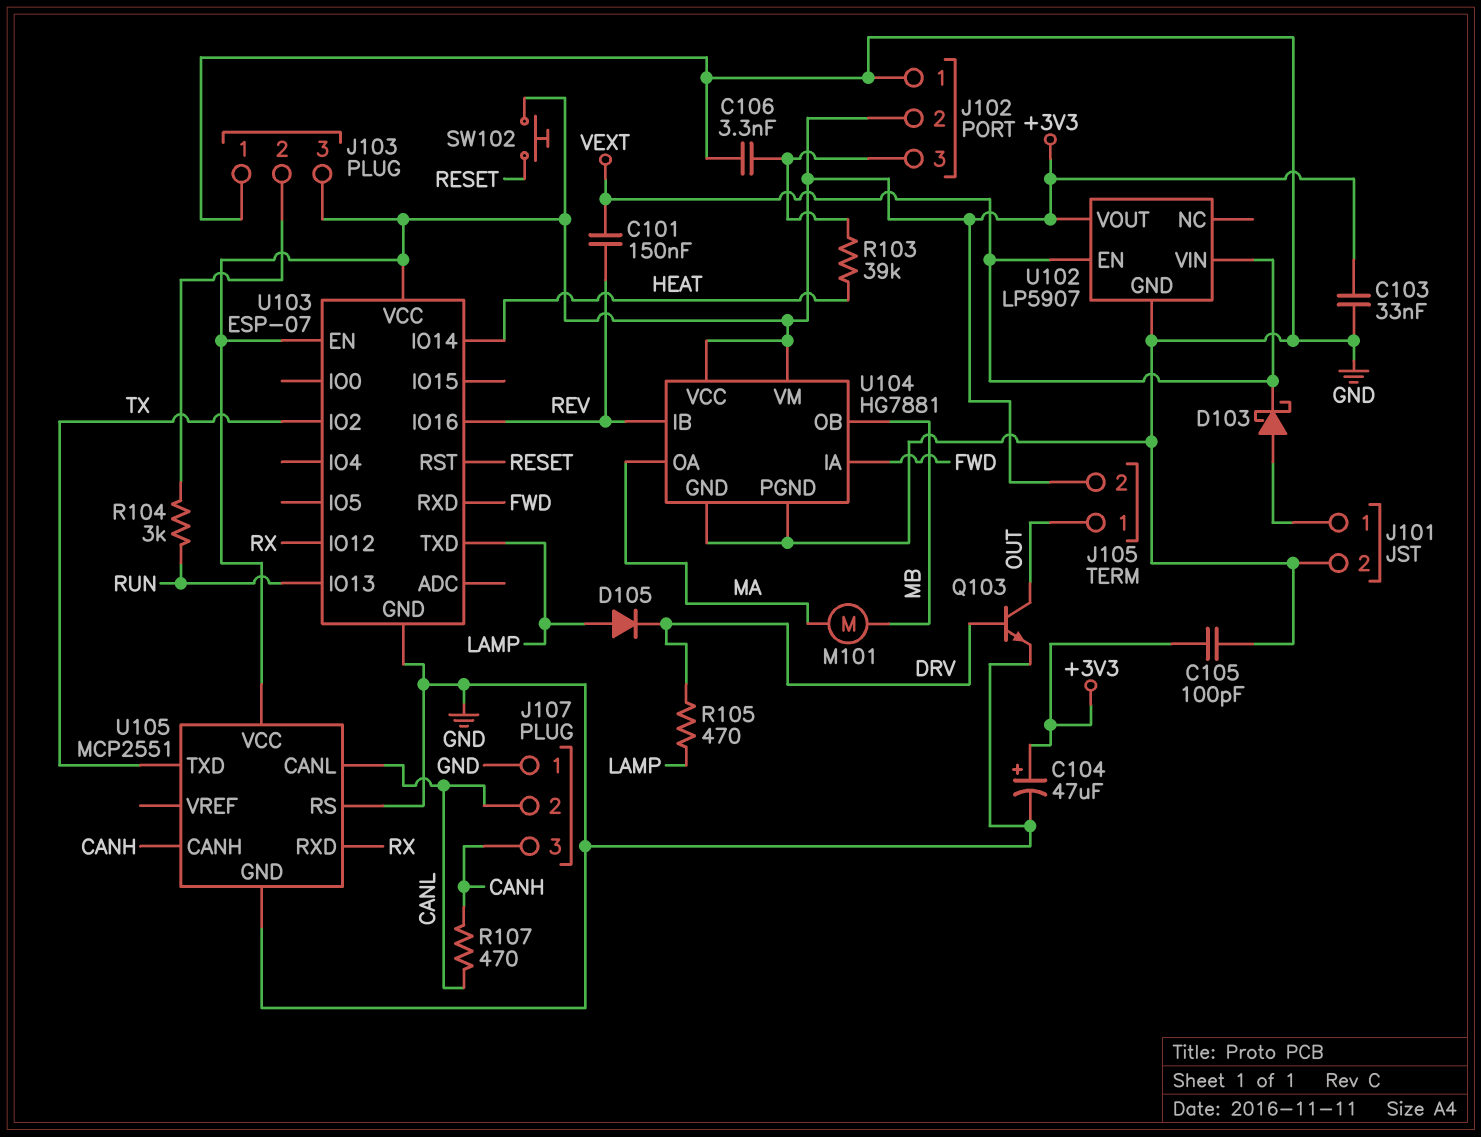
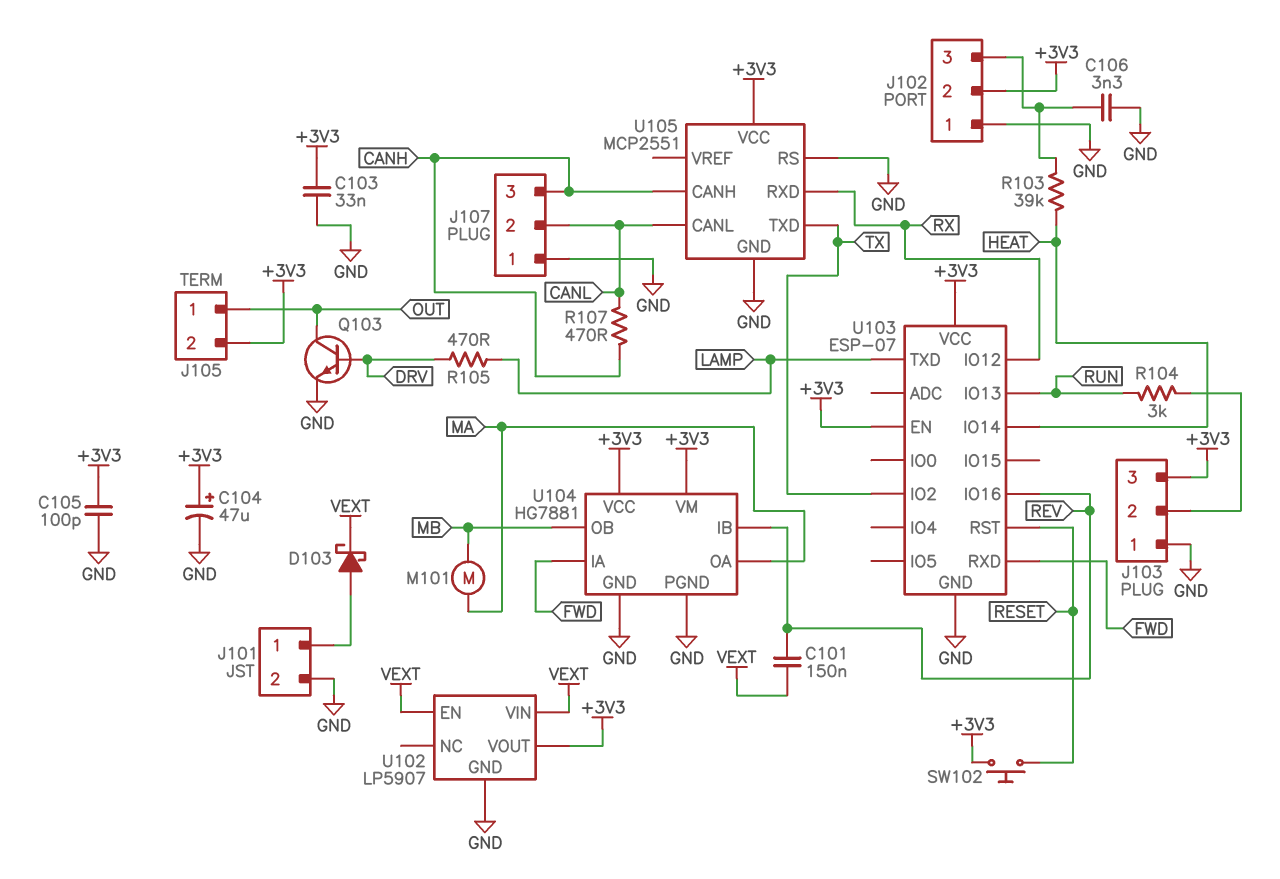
D105: diode (A LAMP, K DRV) -> none

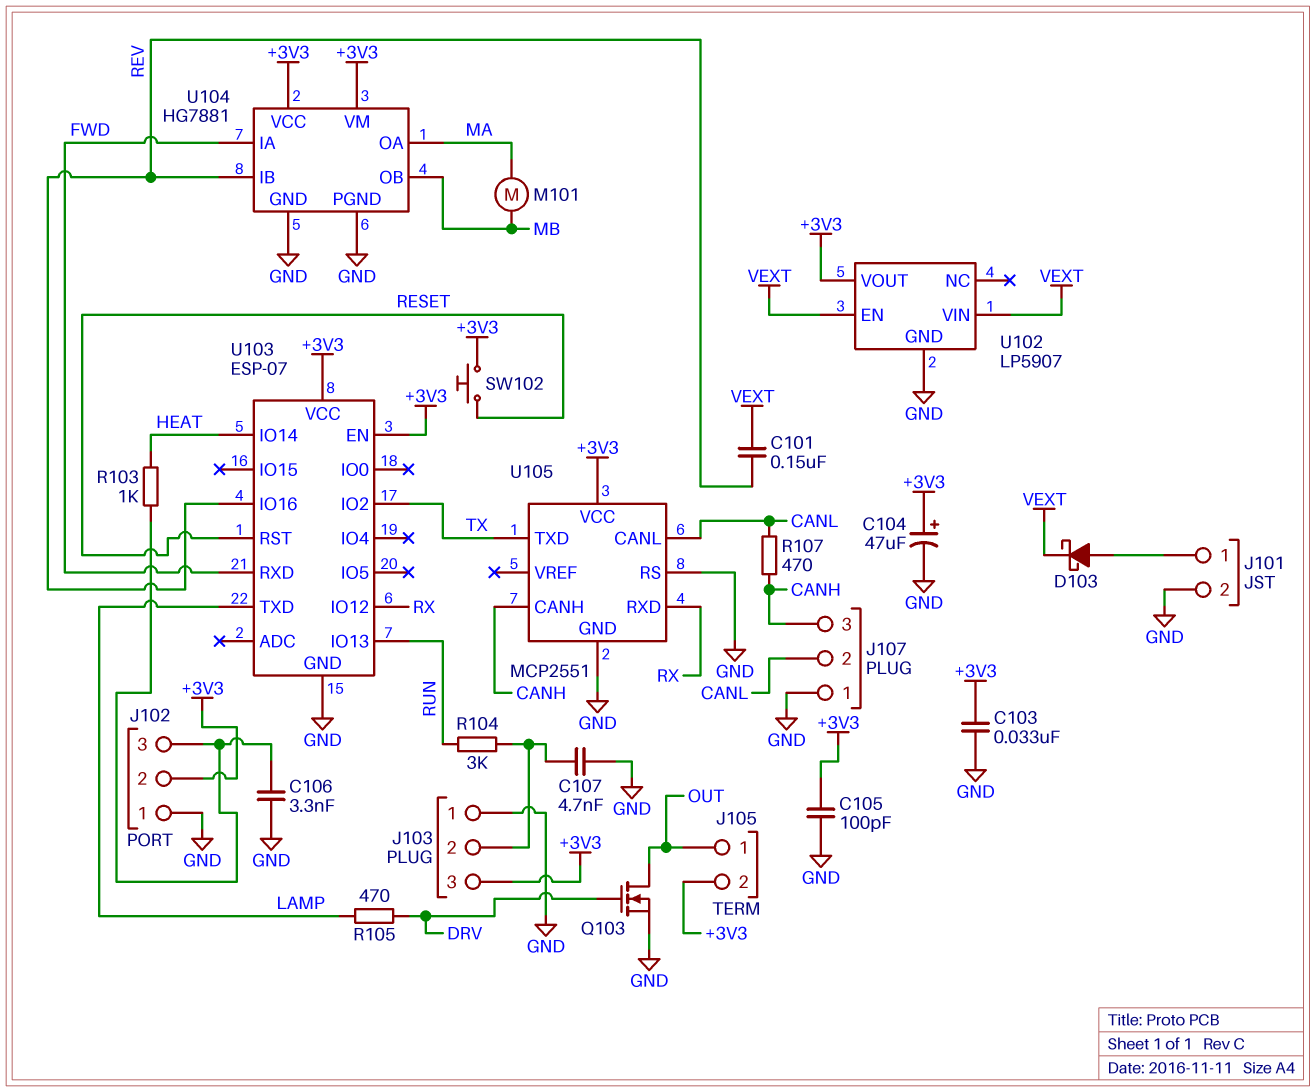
C107: none -> 4.7nF (GND, J103/2)
Q103: NPN (B DRV, C OUT, E GND) -> NMOS (G DRV, D OUT, S GND)
R103: 39k (HEAT, J102/3) -> 1k (HEAT, J102/3)

